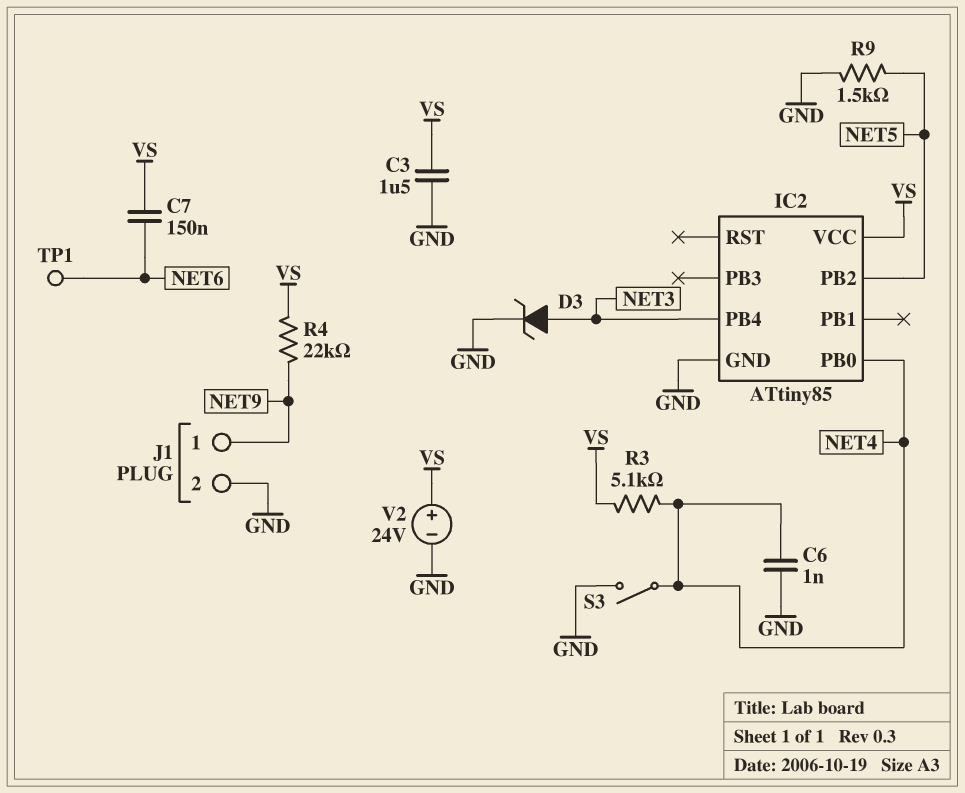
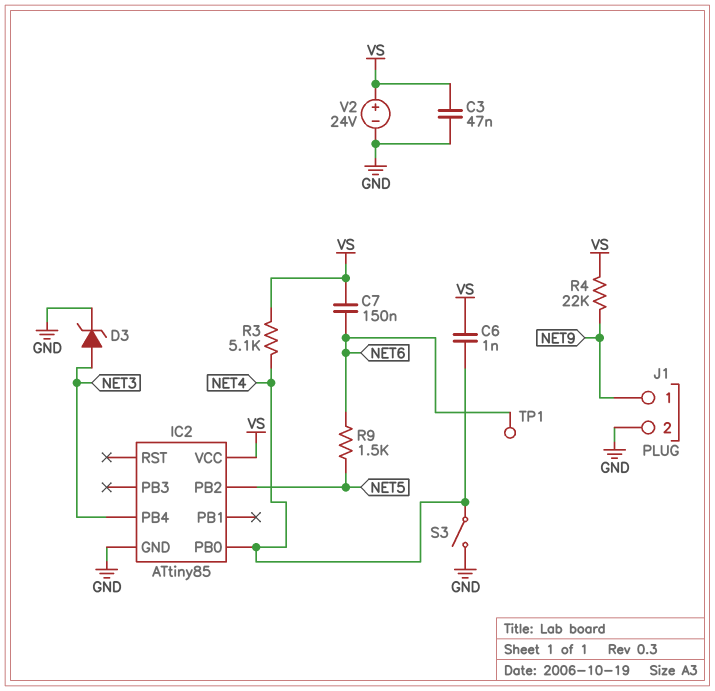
C3: 1.5uF (GND, VS) -> 47nF (GND, VS)
C6: 1nF (GND, NET4) -> 1nF (NET4, VS)
R9: 1.5k (GND, NET5) -> 1.5k (NET5, NET6)

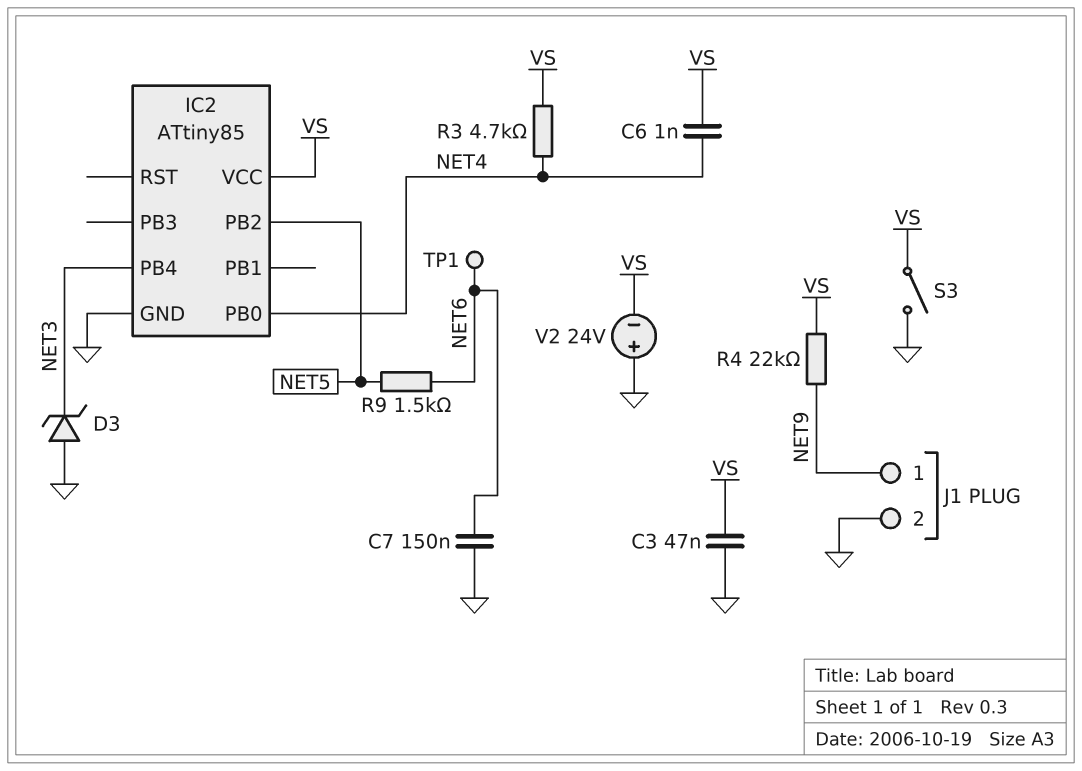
C7: 150nF (NET6, VS) -> 150nF (GND, NET6)
D3: zener (A NET3, K GND) -> zener (A GND, K NET3)
R3: 5.1k (NET4, VS) -> 4.7k (NET4, VS)
S3: switch (GND, NET4) -> switch (GND, VS)
V2: 24V (plus VS, minus GND) -> 24V (plus GND, minus VS)

